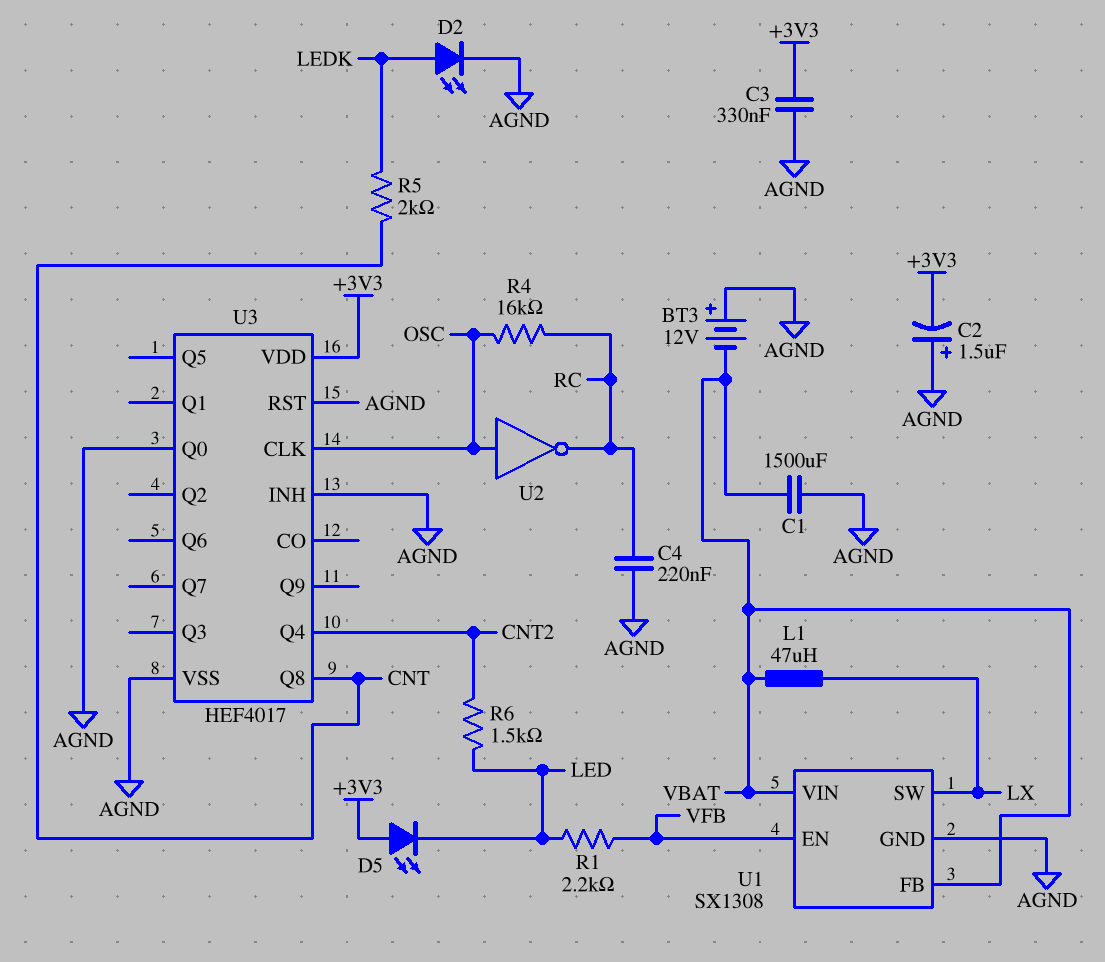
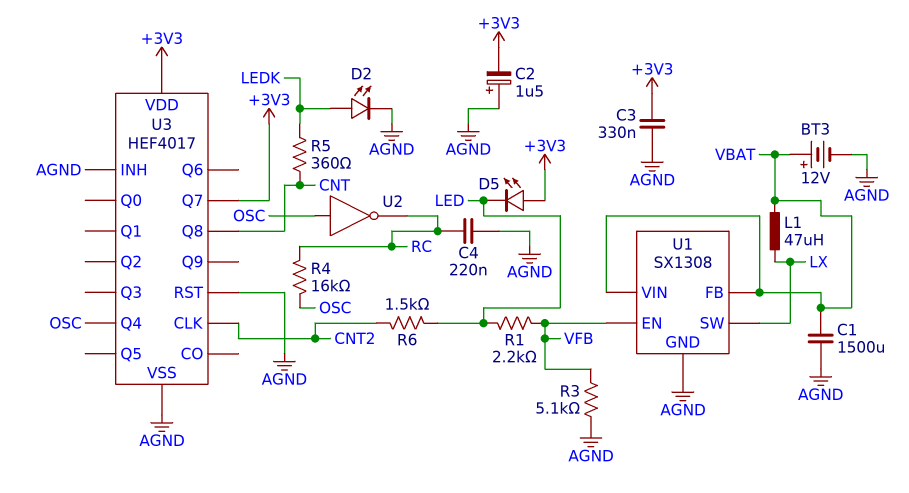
BT3: 12V (plus AGND, minus VBAT) -> 12V (plus VBAT, minus AGND)
R3: none -> 5.1k (AGND, VFB)
R5: 2k (CNT, LEDK) -> 360 (CNT, LEDK)
U3 pin CLK: OSC -> CNT2
U3 pin Q0: AGND -> none
U3 pin Q4: CNT2 -> OSC
U3 pin Q7: none -> +3V3

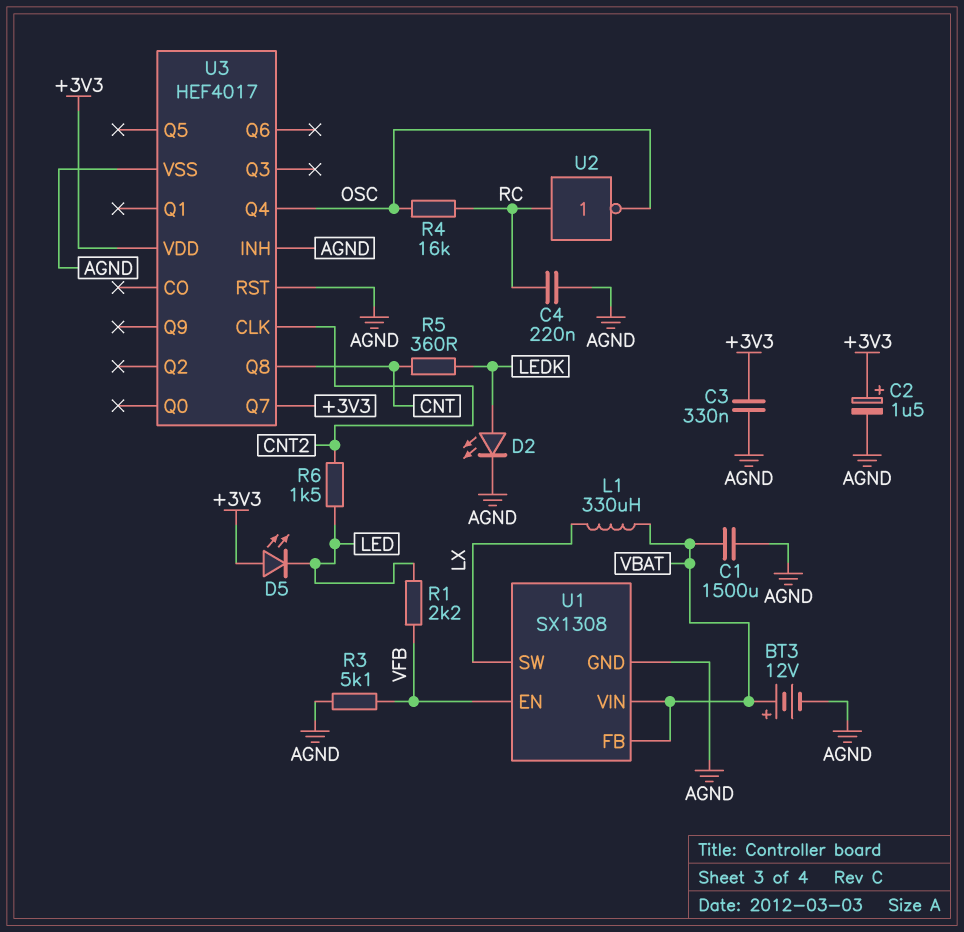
C2: 1.5uF (plus AGND, minus +3V3) -> 1.5uF (plus +3V3, minus AGND)
L1: 47uH (LX, VBAT) -> 330uH (LX, VBAT)
U2: NOT (in OSC, out RC) -> NOT (in RC, out OSC)

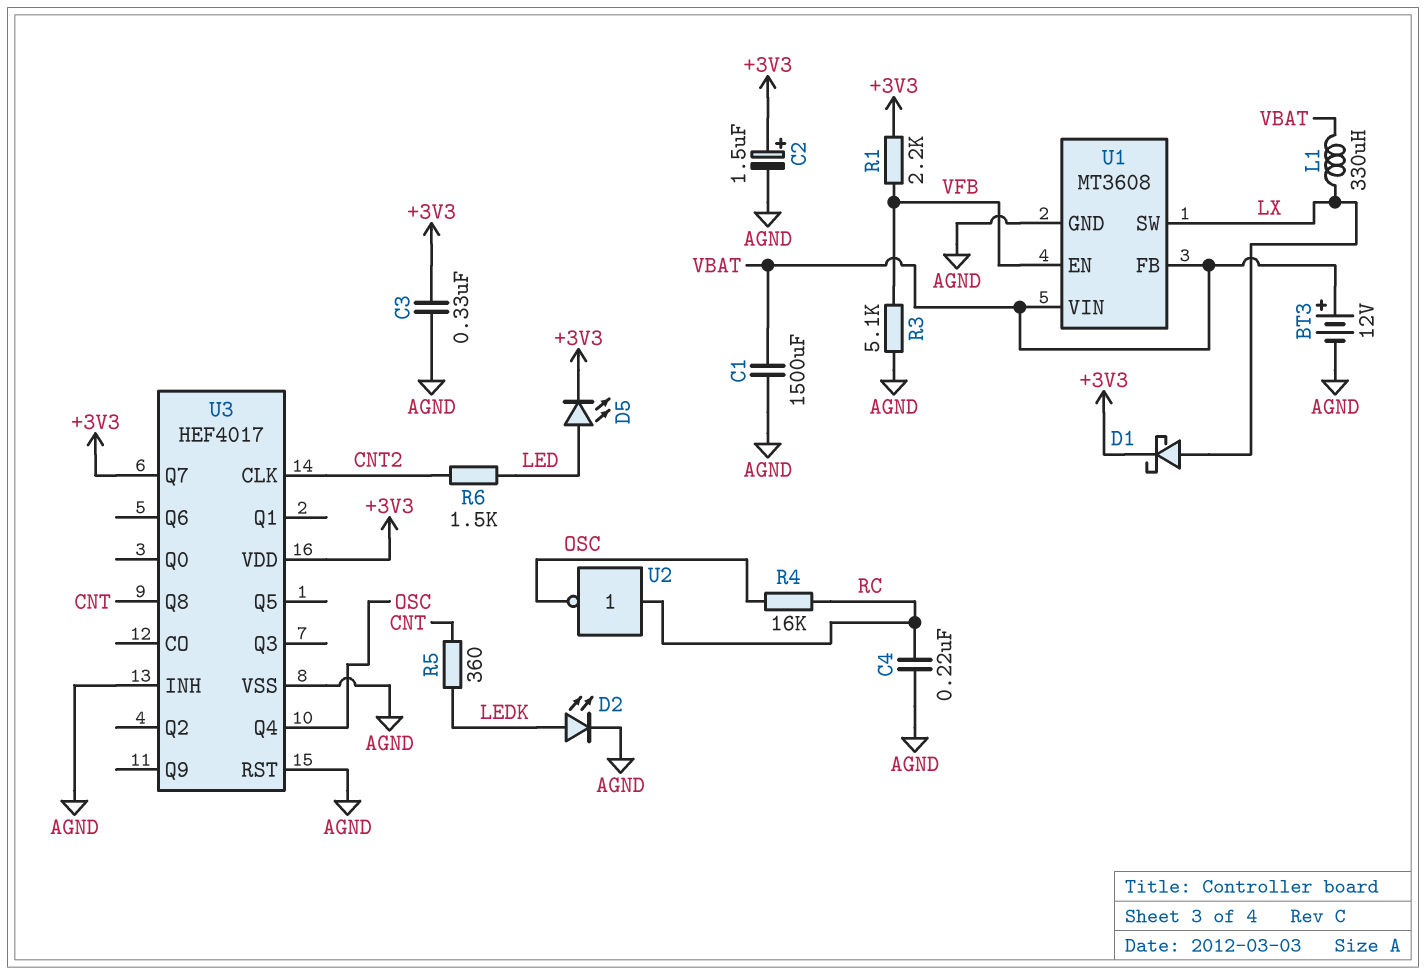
D1: none -> schottky (A LX, K +3V3)
D5: LED (A +3V3, K LED) -> LED (A LED, K +3V3)
R1: 2.2k (LED, VFB) -> 2.2k (+3V3, VFB)
U1: SX1308 -> MT3608

